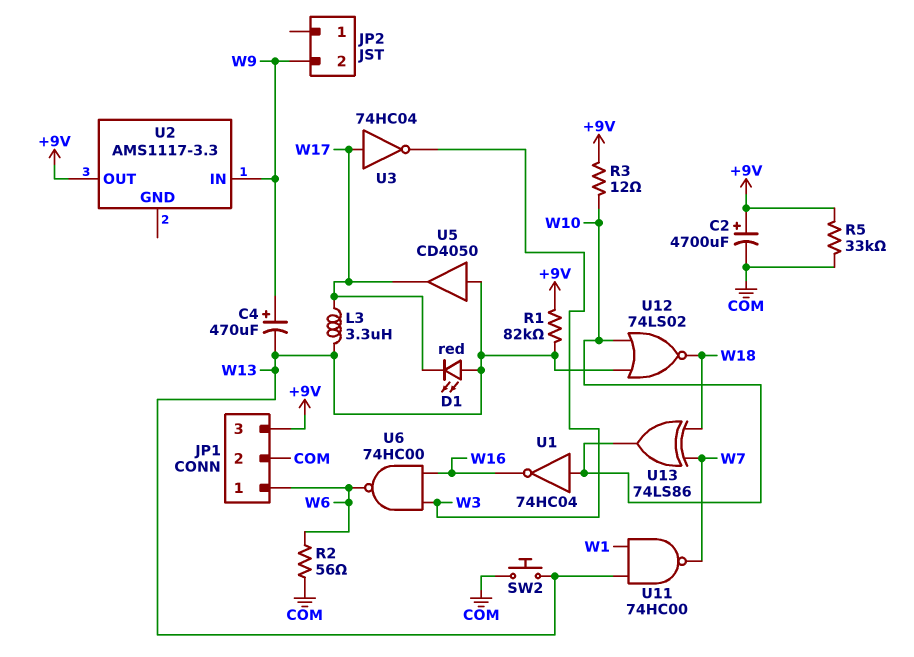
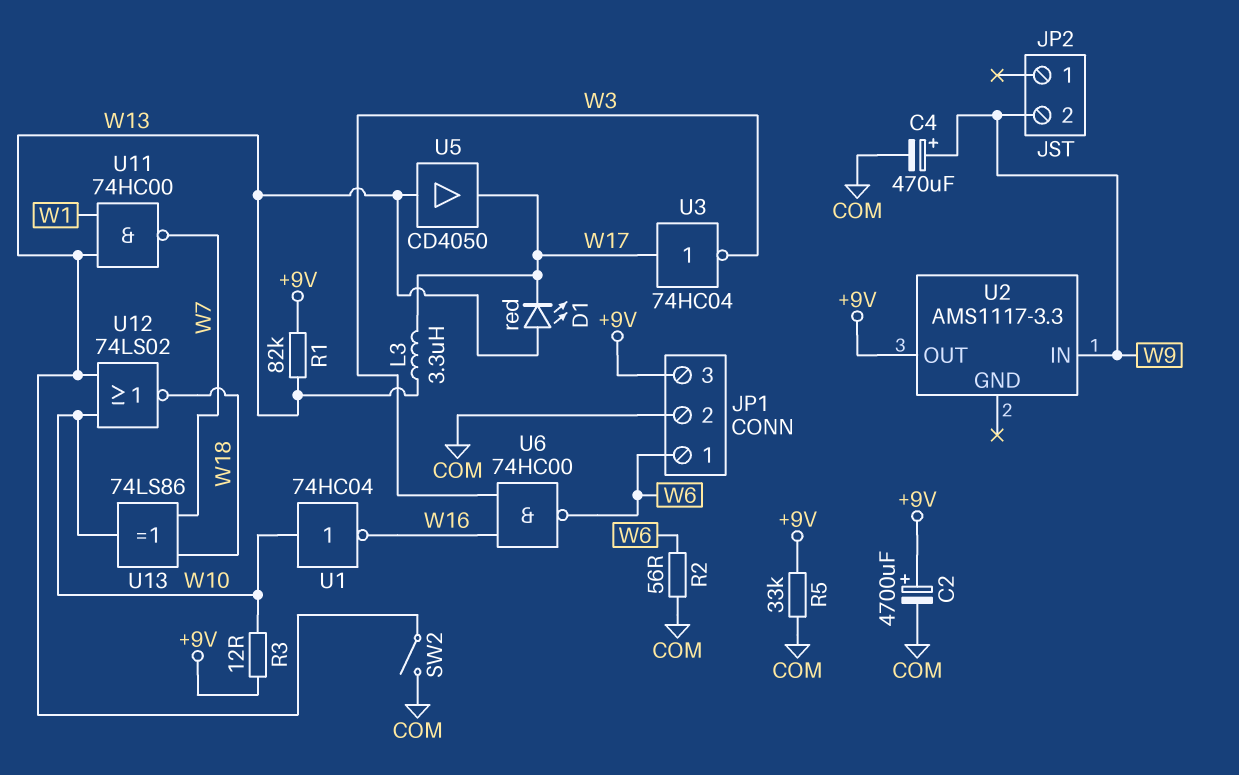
C4: 470uF (plus W9, minus W13) -> 470uF (plus W9, minus COM)
SW2: button (COM, W13) -> switch (COM, W13)

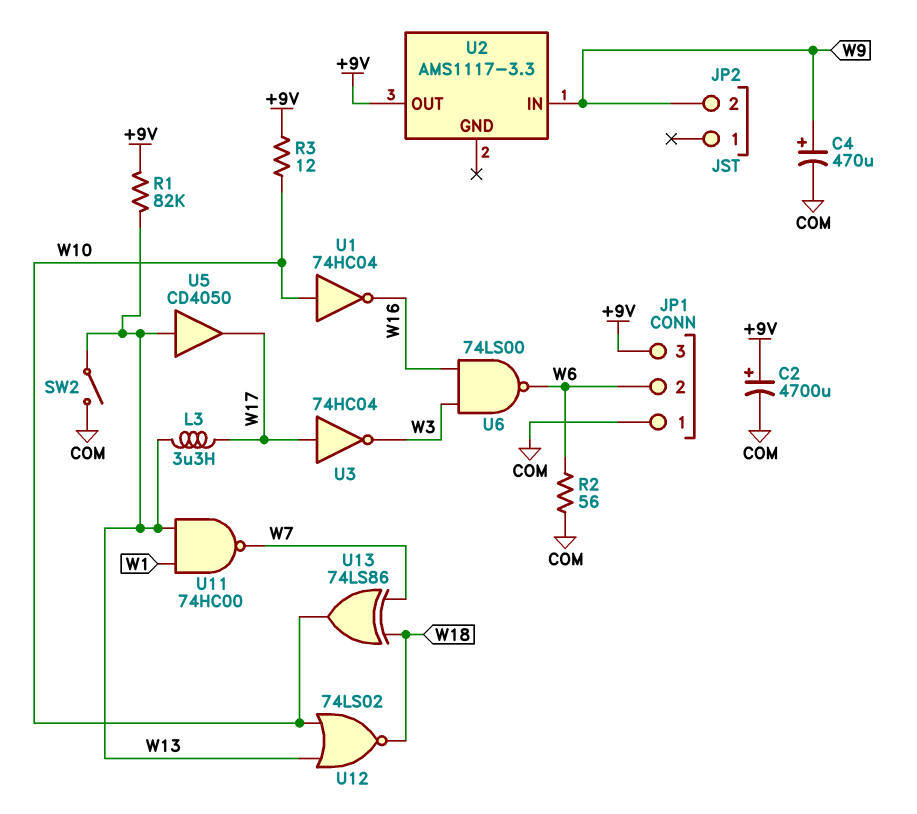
D1: LED red (A W13, K W17) -> none
JP1 pin 1: W6 -> COM
JP1 pin 2: COM -> W6
R5: 33k (+9V, COM) -> none
U6: NAND 74HC00 (in W3, in W16, out W6) -> NAND 74LS00 (in W3, in W16, out W6)

